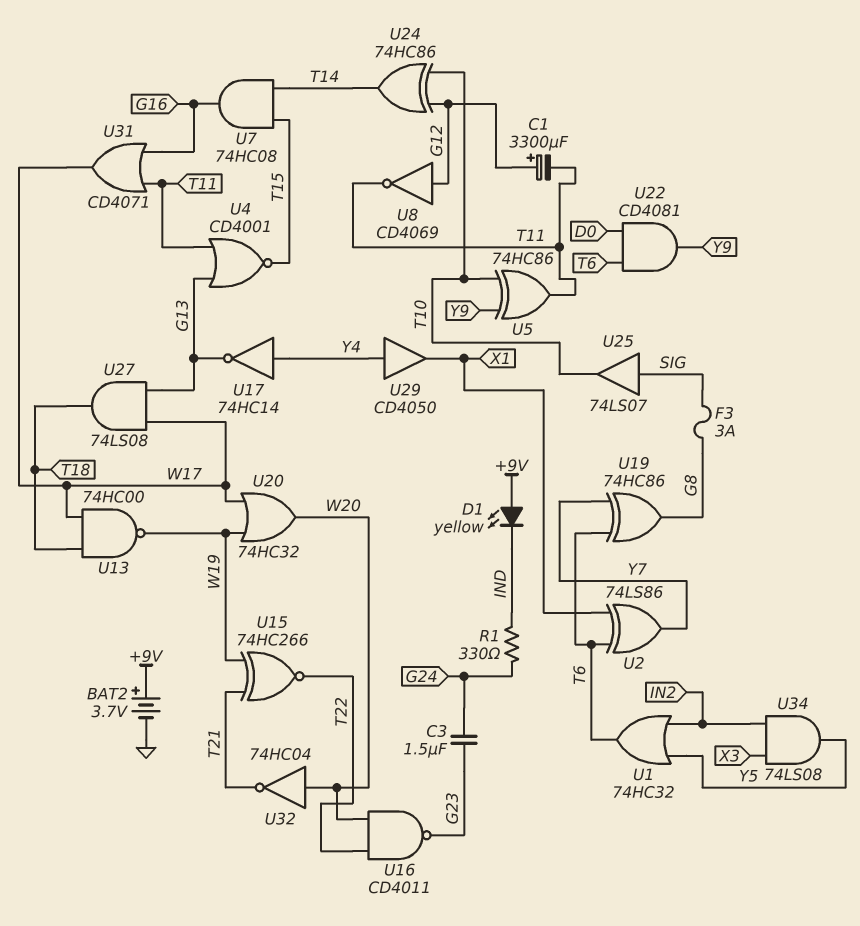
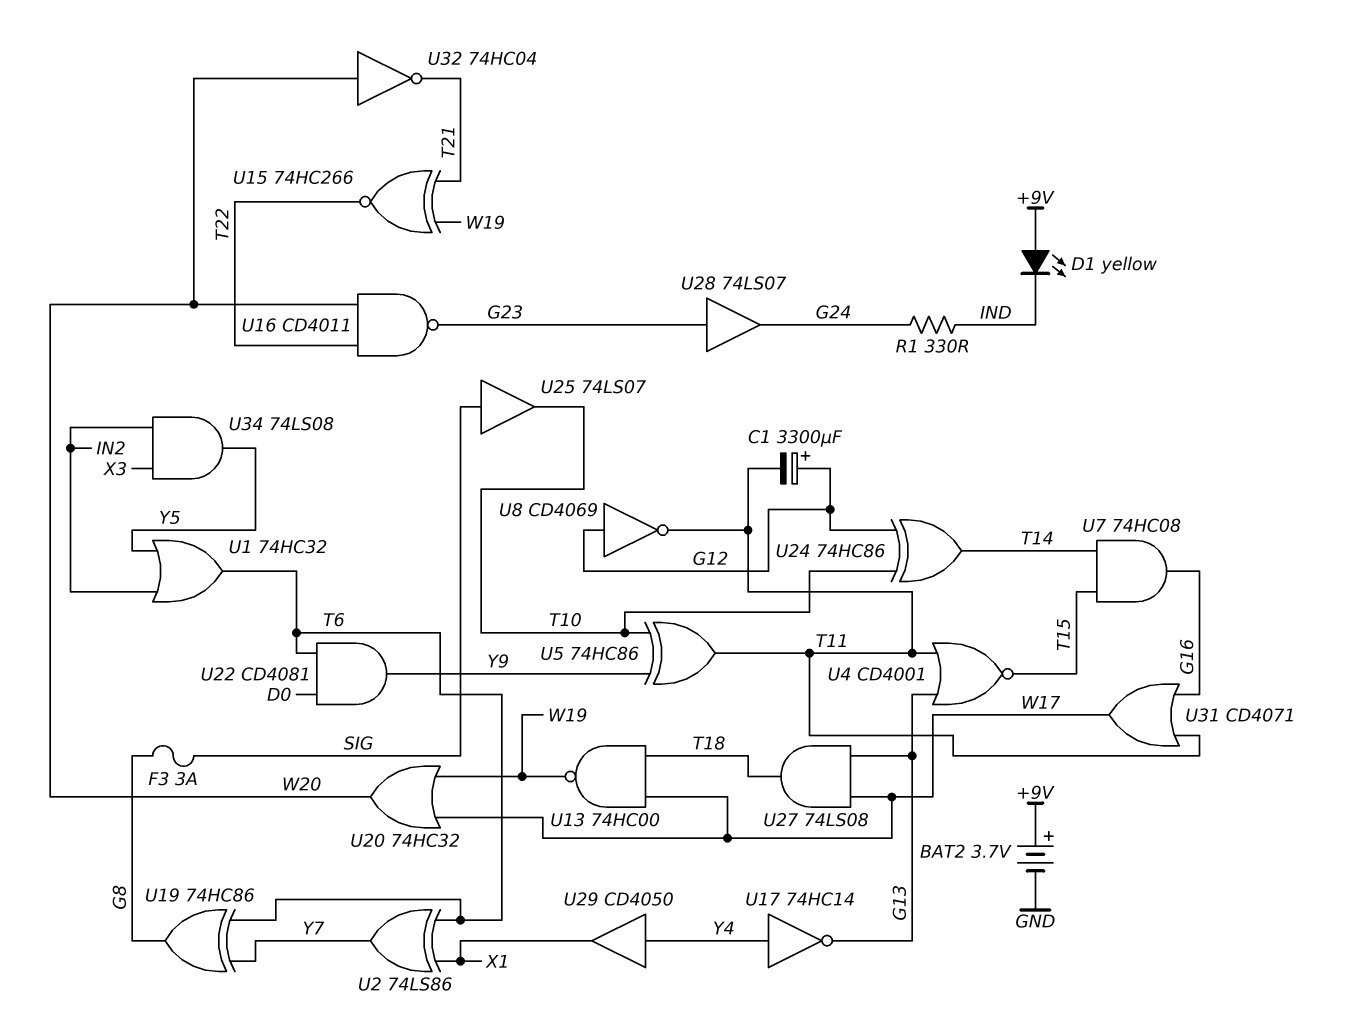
C3: 1.5uF (G23, G24) -> none
U28: none -> buffer 74LS07 (in G23, out G24)

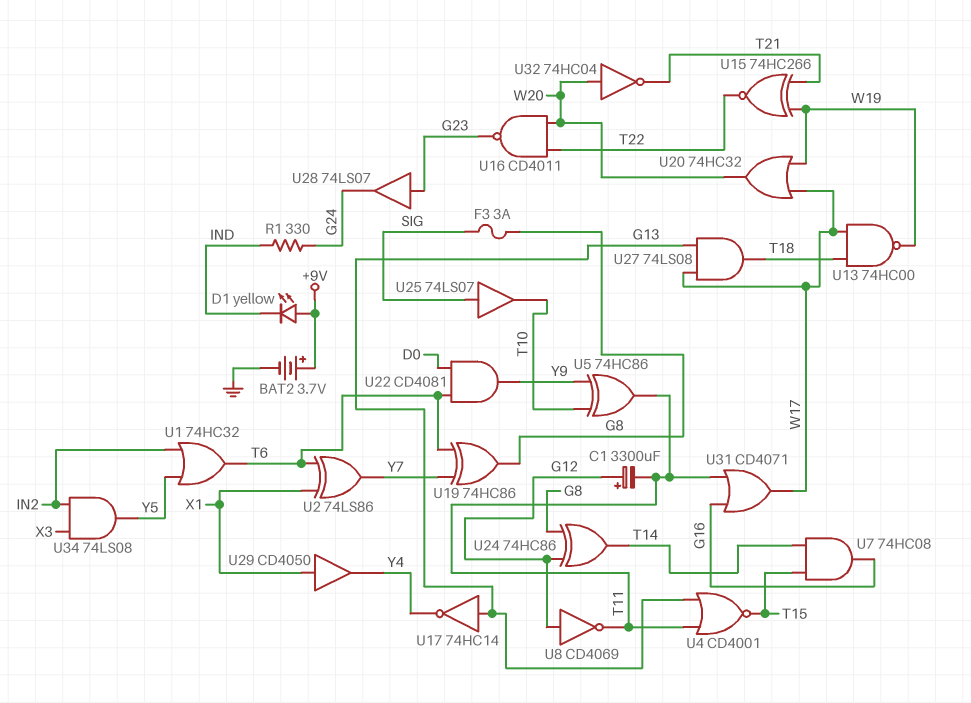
U17: NOT 74HC14 (in Y4, out G13) -> NOT 74HC14 (in G13, out Y4)
U24: XOR 74HC86 (in G12, in T10, out T14) -> XOR 74HC86 (in G8, in G12, out T14)
U29: buffer CD4050 (in Y4, out X1) -> buffer CD4050 (in X1, out Y4)

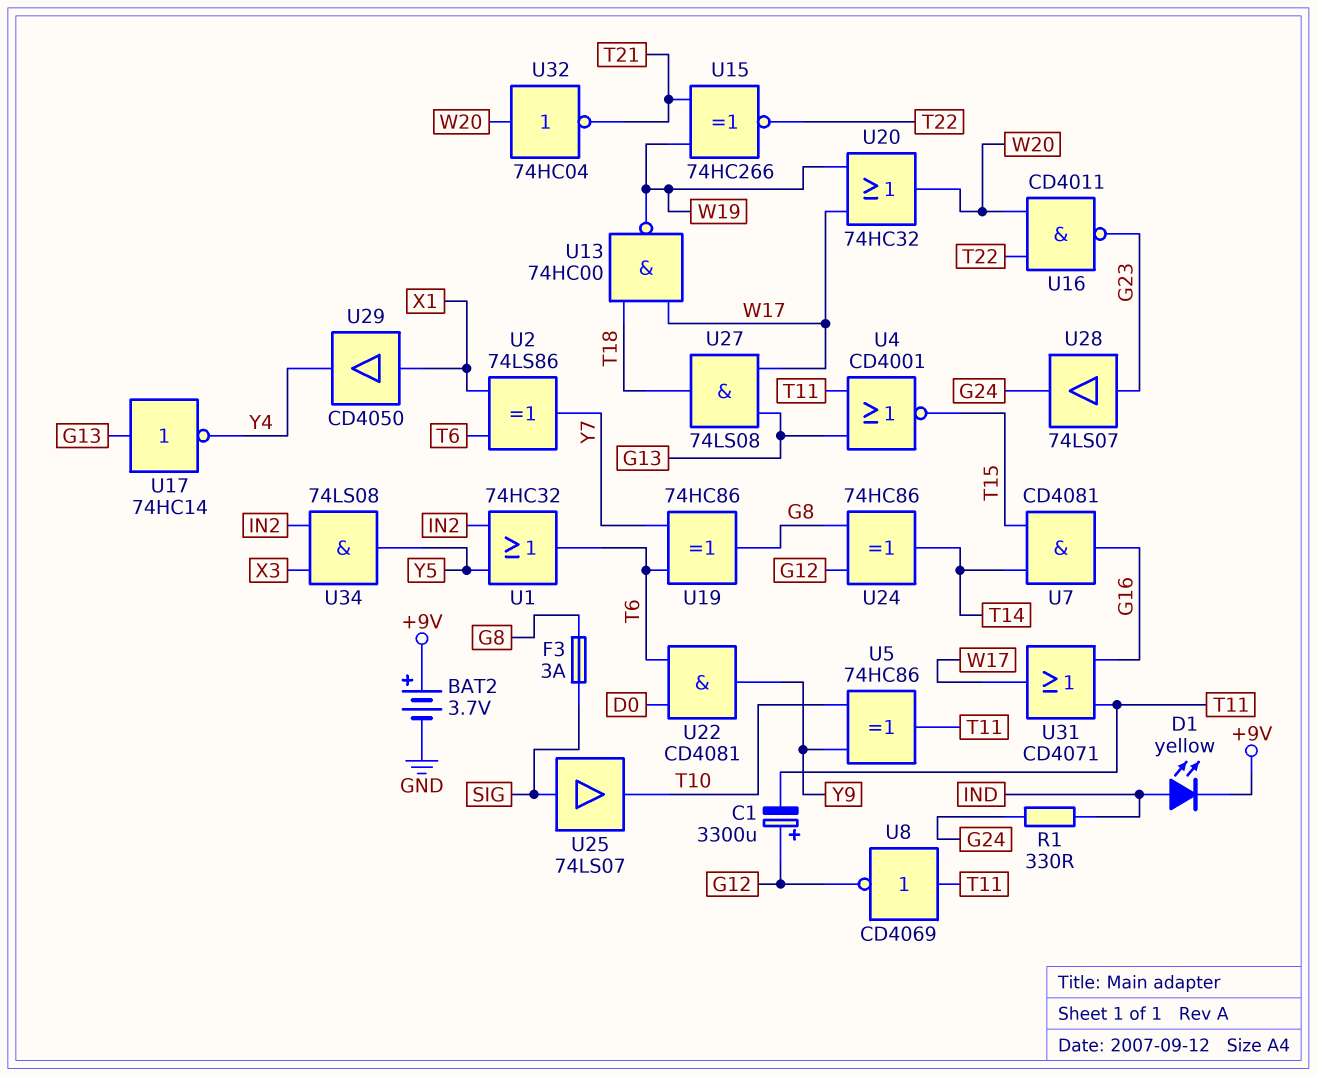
D1: LED yellow (A +9V, K IND) -> LED yellow (A IND, K +9V)
U7: AND 74HC08 (in T14, in T15, out G16) -> AND CD4081 (in T14, in T15, out G16)
U8: NOT CD4069 (in G12, out T11) -> NOT CD4069 (in T11, out G12)

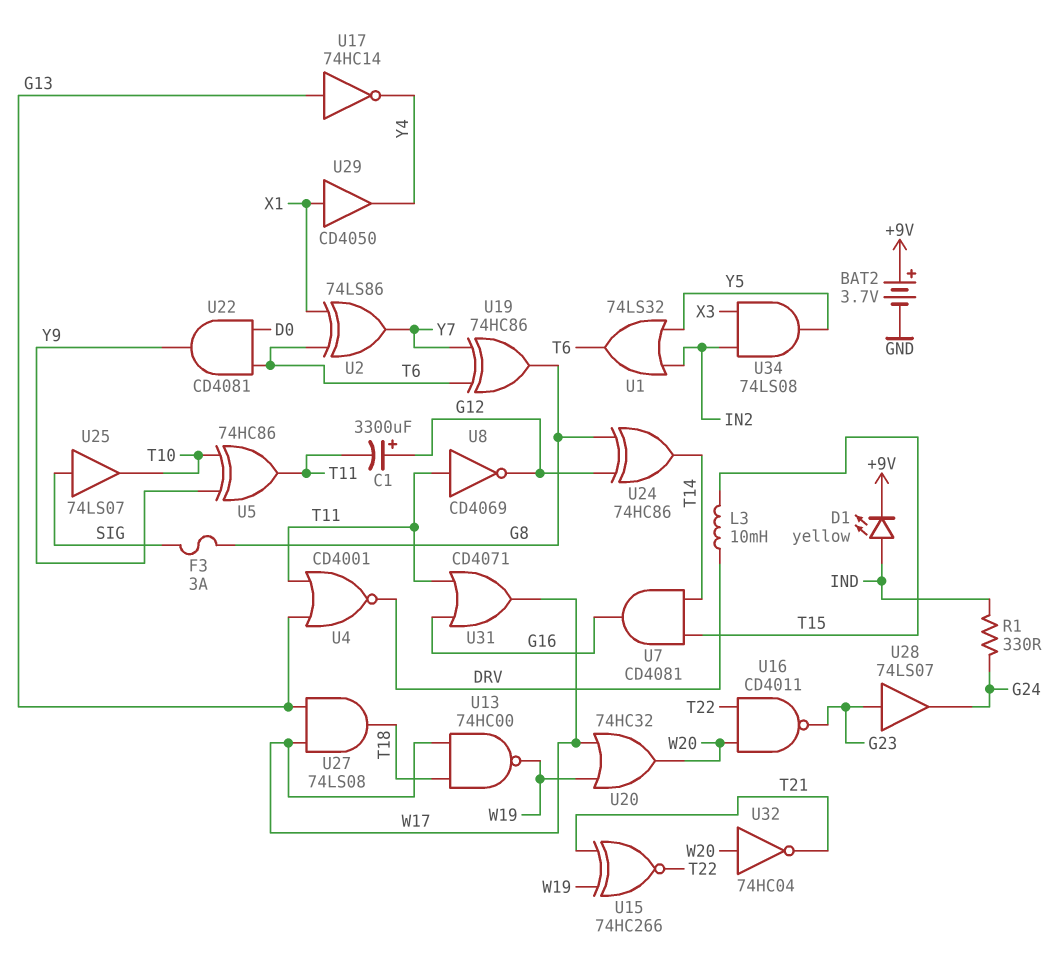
L3: none -> 10mH (DRV, T15)
U1: OR 74HC32 (in IN2, in Y5, out T6) -> OR 74LS32 (in IN2, in Y5, out T6)
U4: NOR CD4001 (in G13, in T11, out T15) -> NOR CD4001 (in G13, in T11, out DRV)

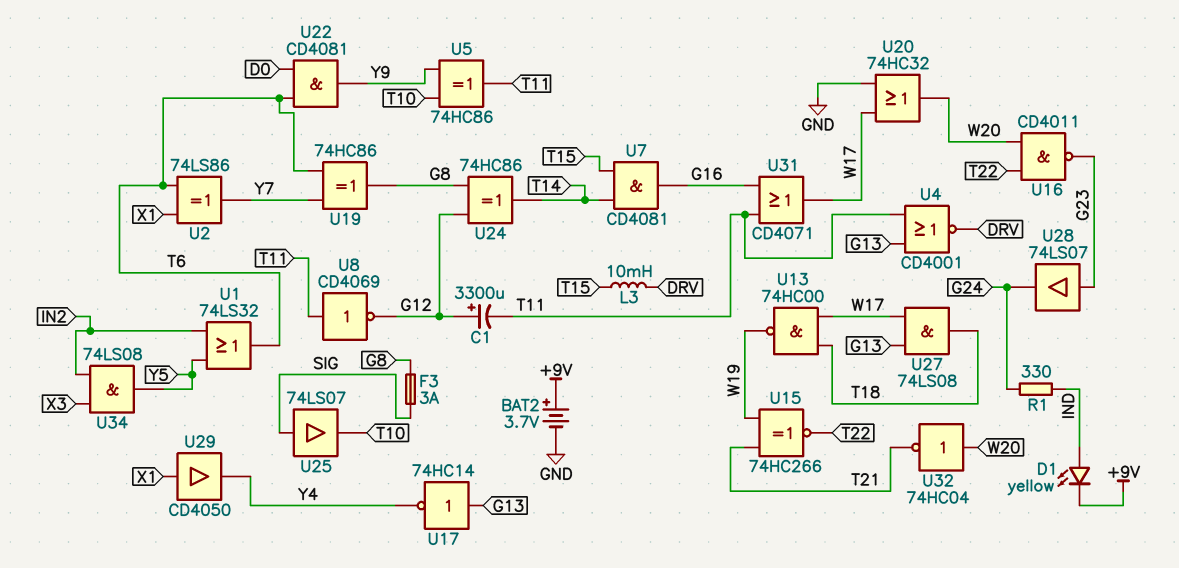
U20: OR 74HC32 (in W17, in W19, out W20) -> OR 74HC32 (in GND, in W17, out W20)

